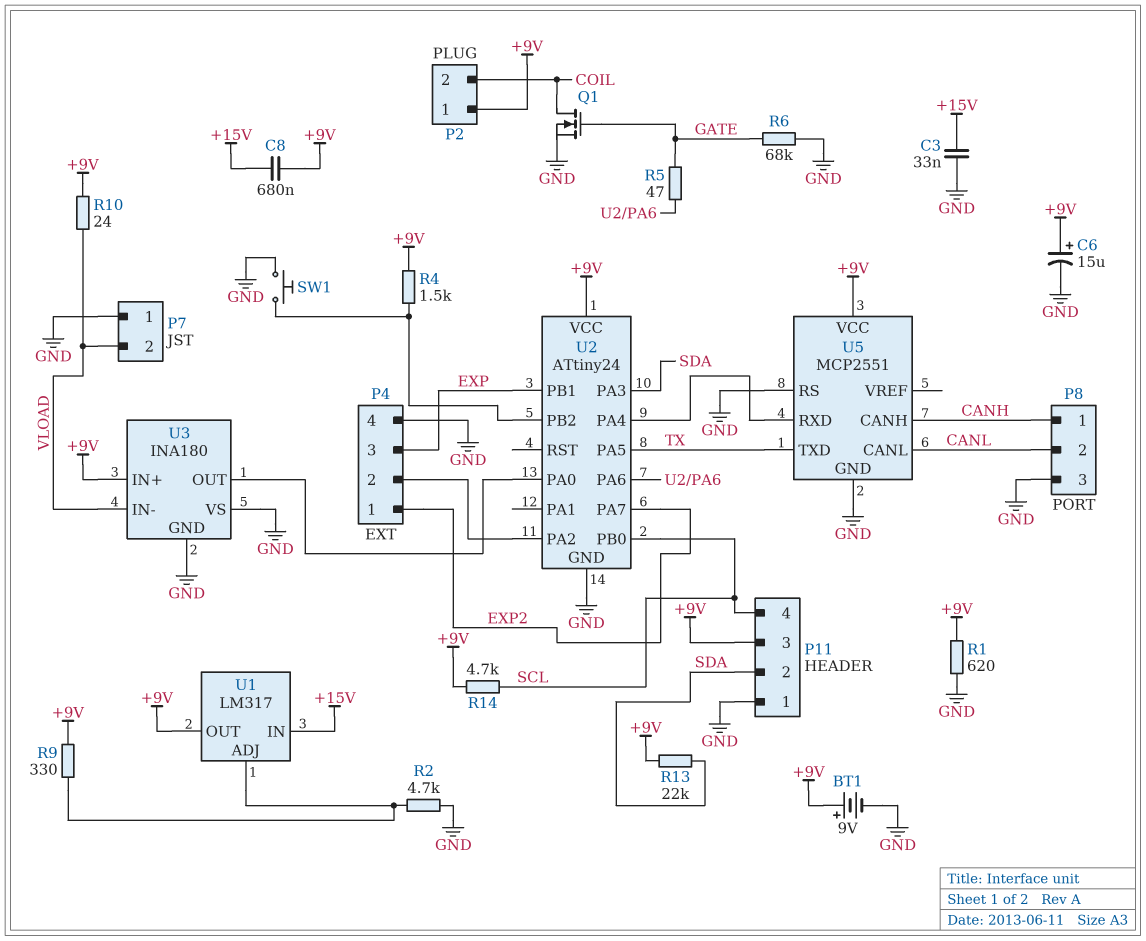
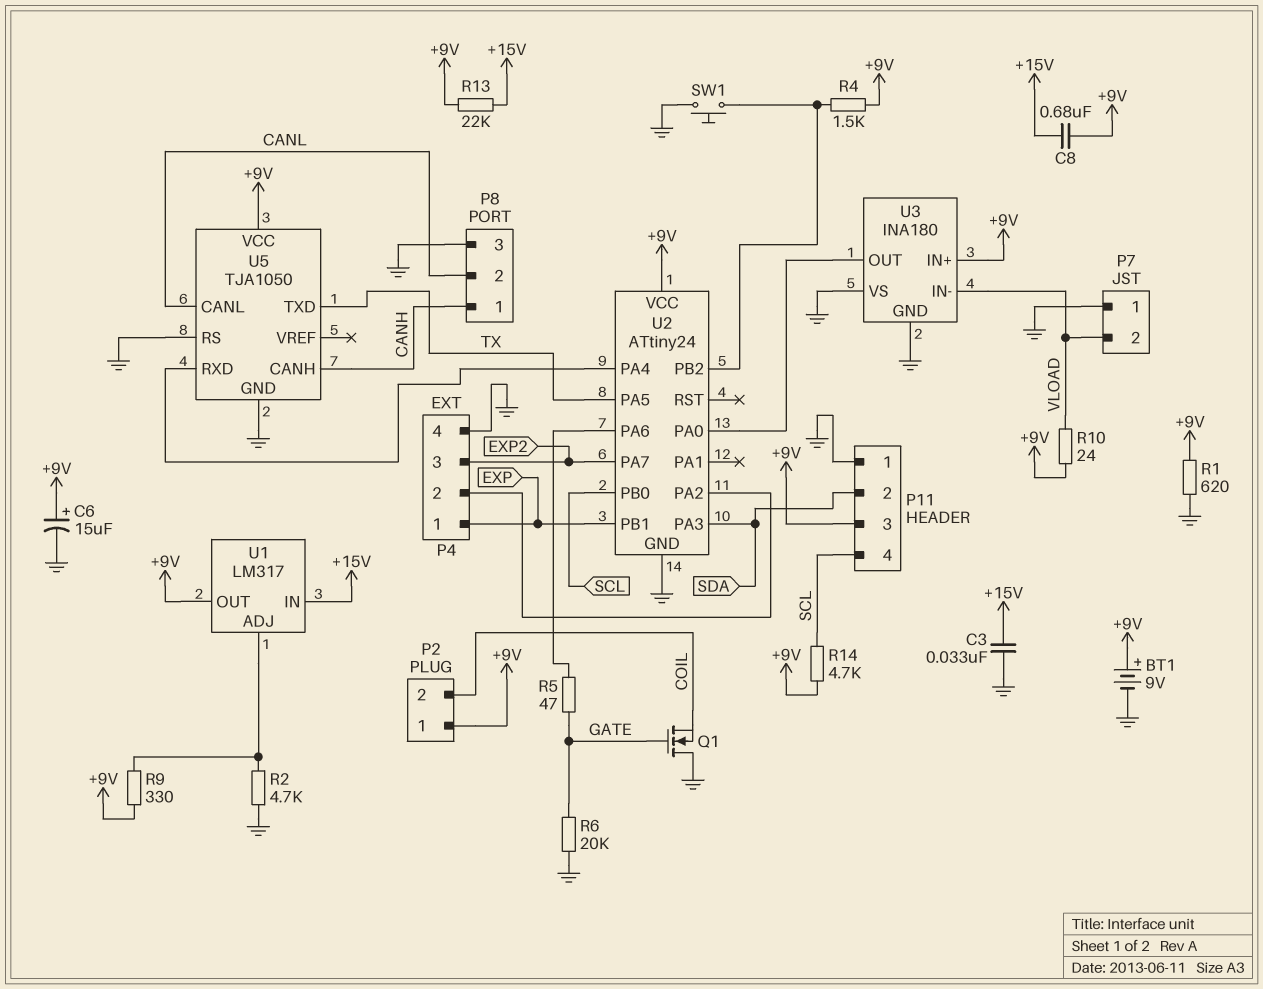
P4 pin 1: EXP2 -> EXP
P4 pin 3: EXP -> EXP2
Q1: NMOS (G GATE, D COIL, S GND) -> NMOS (G GATE, D GND, S COIL)
R6: 68k (GATE, GND) -> 20k (GATE, GND)
R13: 22k (+9V, SDA) -> 22k (+9V, +15V)
U5: MCP2551 -> TJA1050

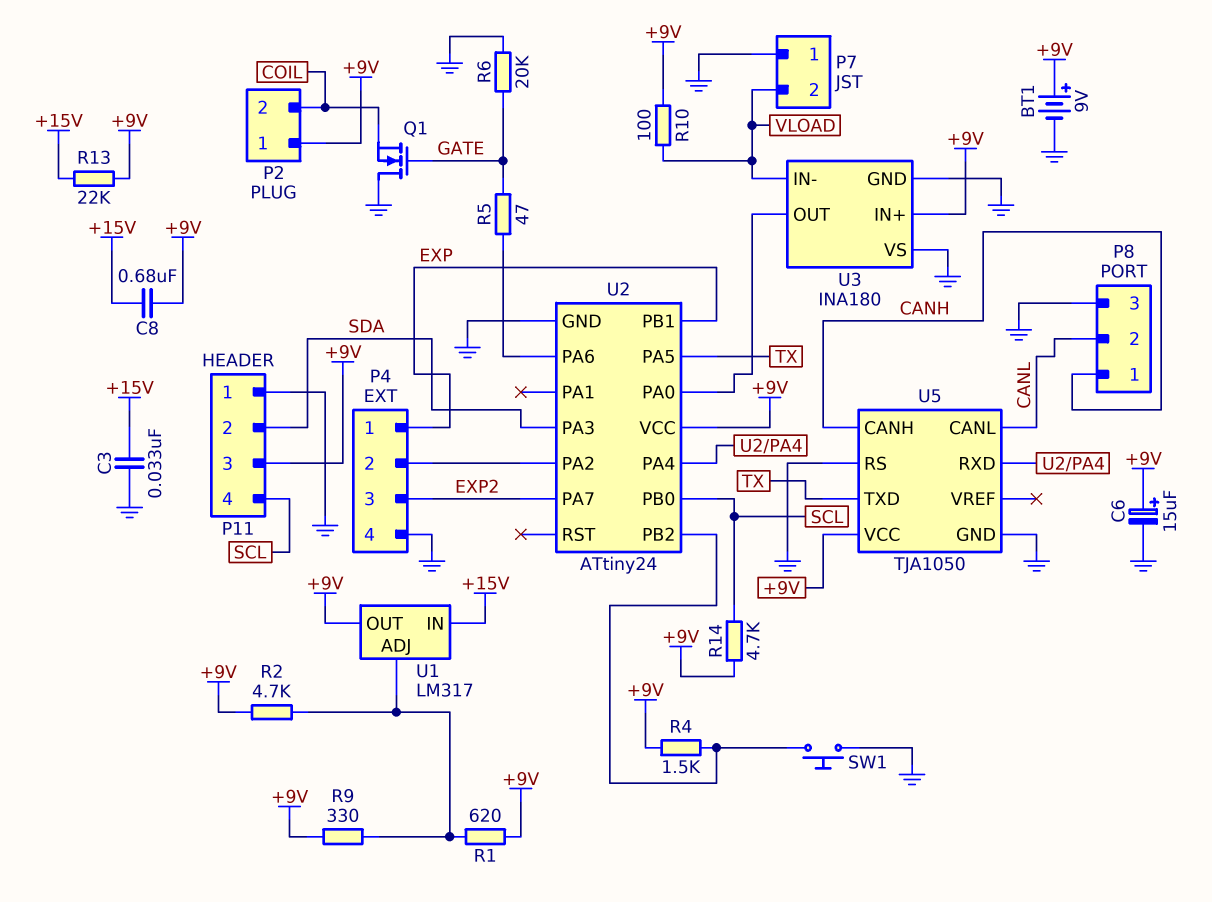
R1: 620 (+9V, GND) -> 620 (+9V, U1/ADJ)
R2: 4.7k (GND, U1/ADJ) -> 4.7k (+9V, U1/ADJ)
R10: 24 (+9V, VLOAD) -> 100 (+9V, VLOAD)

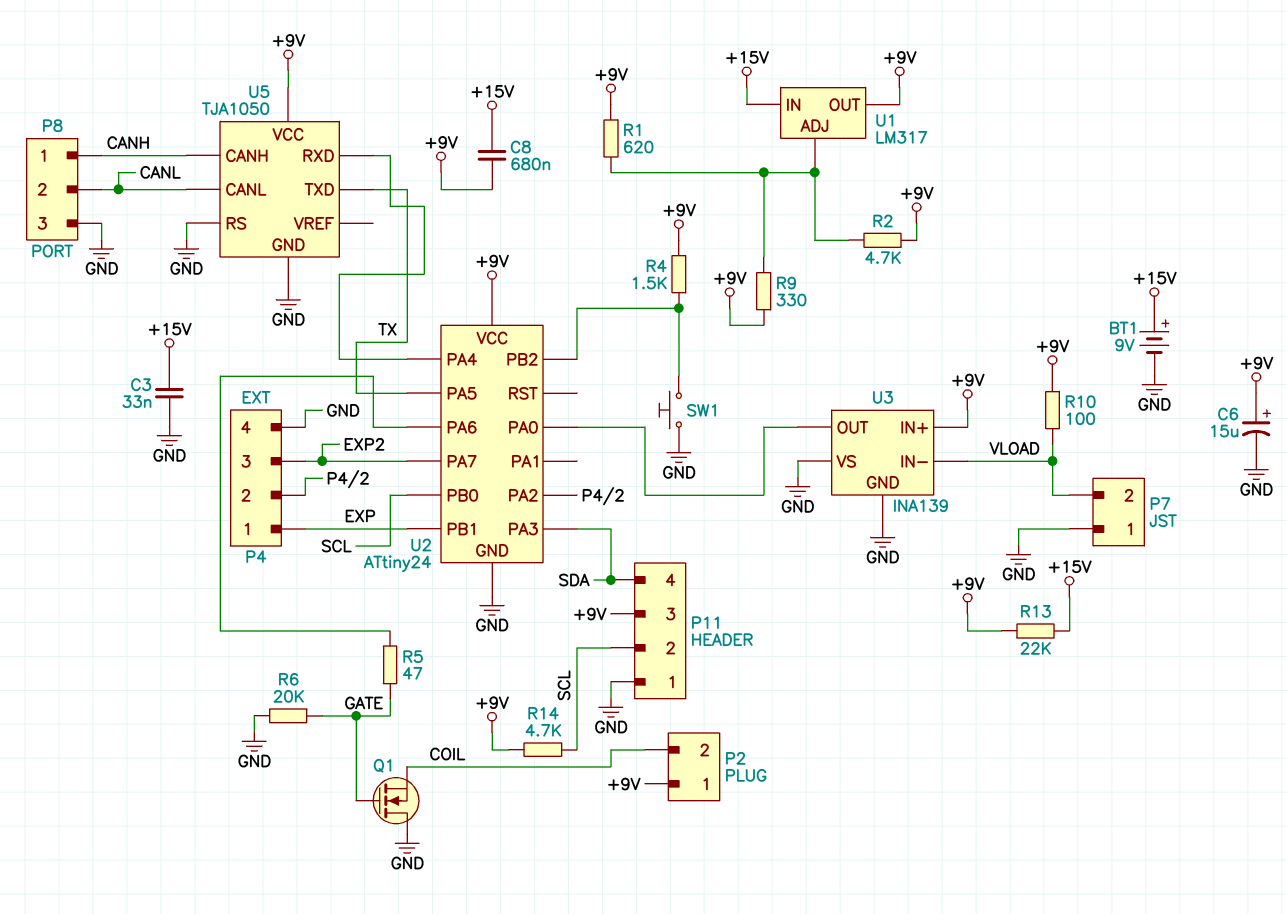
BT1: 9V (plus +9V, minus GND) -> 9V (plus +15V, minus GND)
P11 pin 2: SDA -> SCL
P11 pin 4: SCL -> SDA
U3: INA180 -> INA139

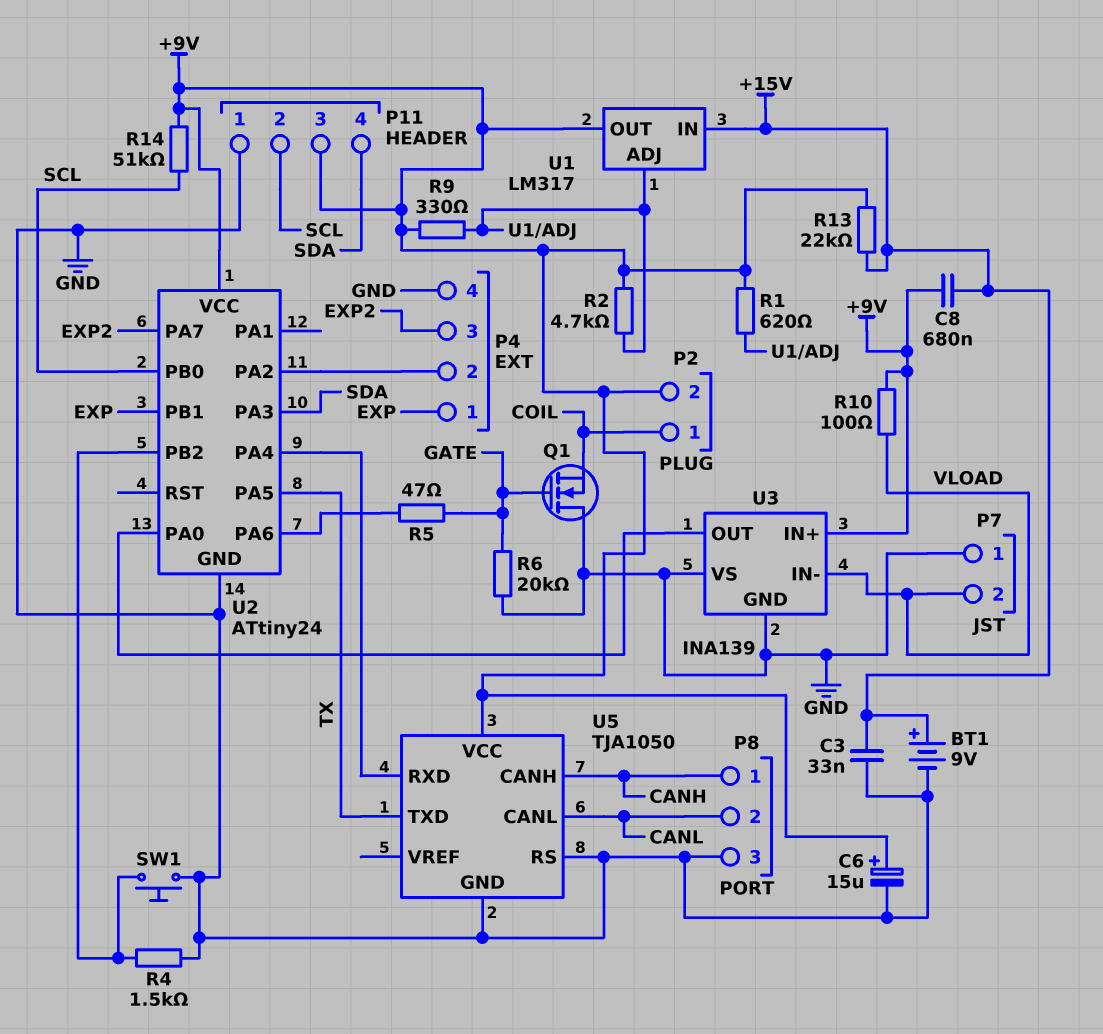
P2 pin 1: +9V -> COIL
P2 pin 2: COIL -> +9V
R4: 1.5k (+9V, U2/PB2) -> 1.5k (GND, U2/PB2)
R14: 4.7k (+9V, SCL) -> 51k (+9V, SCL)

